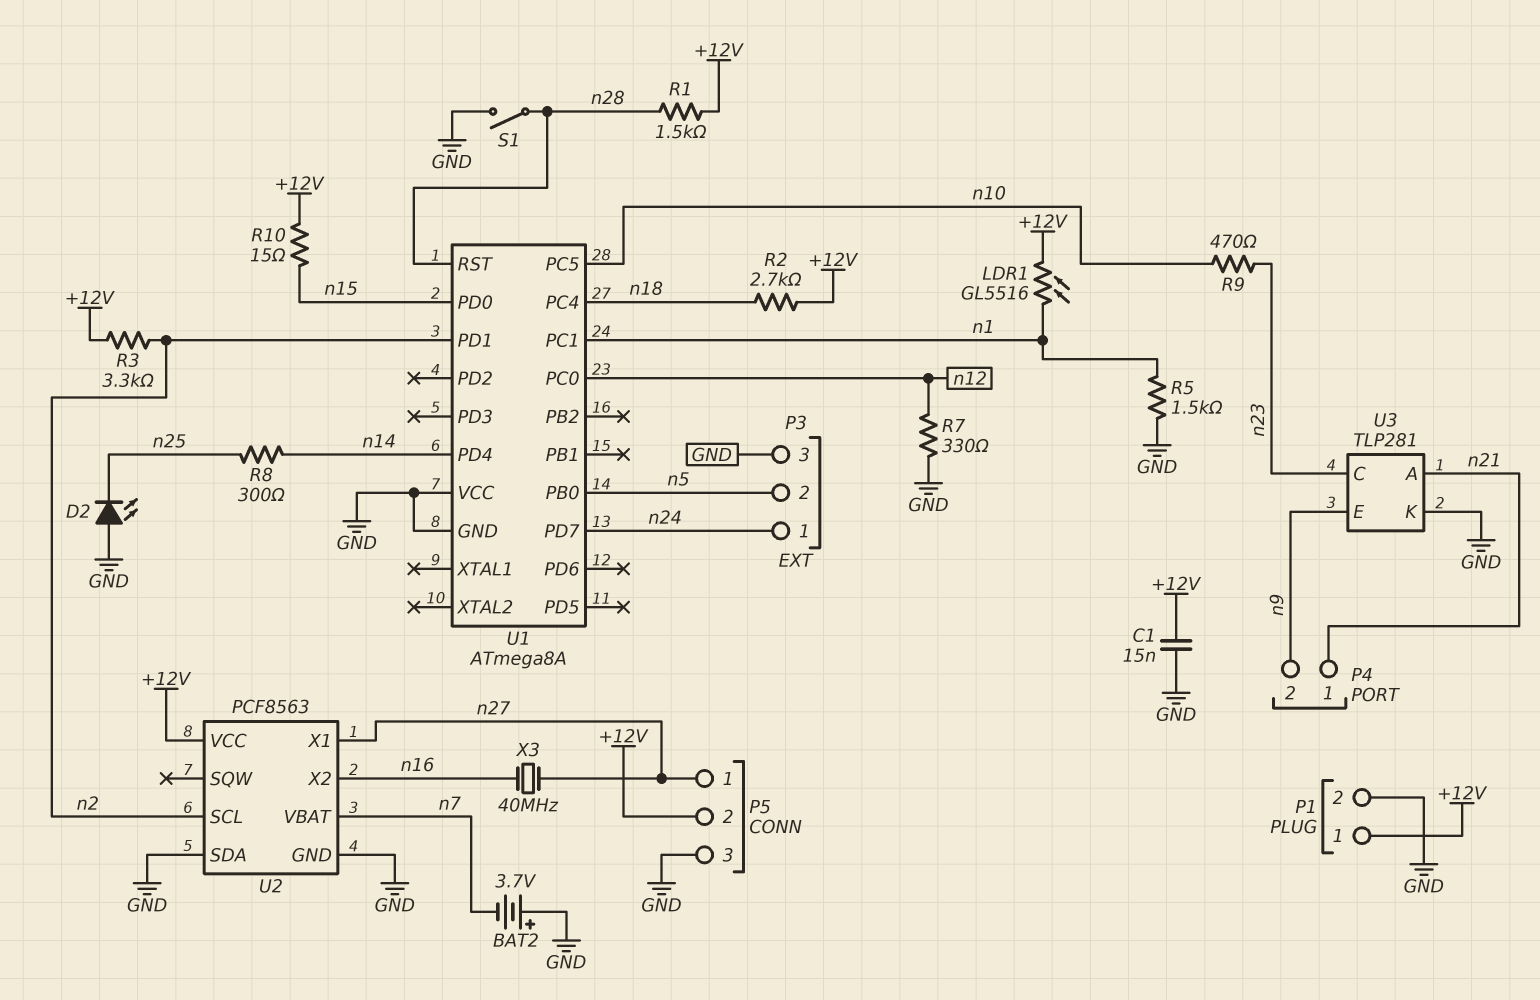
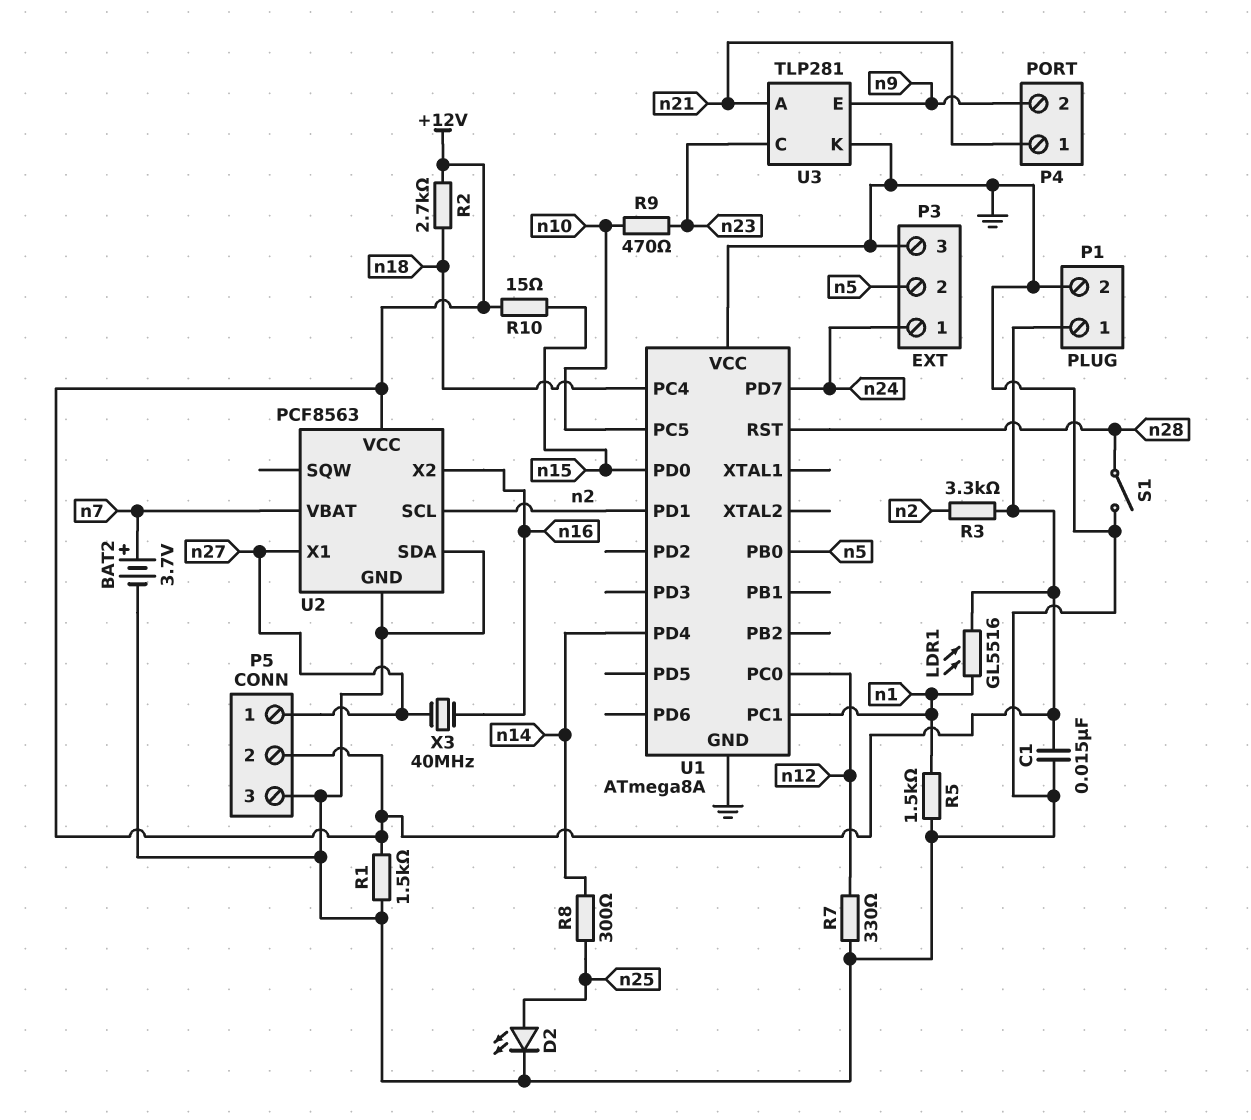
BAT2: 3.7V (plus GND, minus n7) -> 3.7V (plus n7, minus GND)
D2: LED (A GND, K n25) -> LED (A n25, K GND)
R1: 1.5k (+12V, n28) -> 1.5k (+12V, GND)

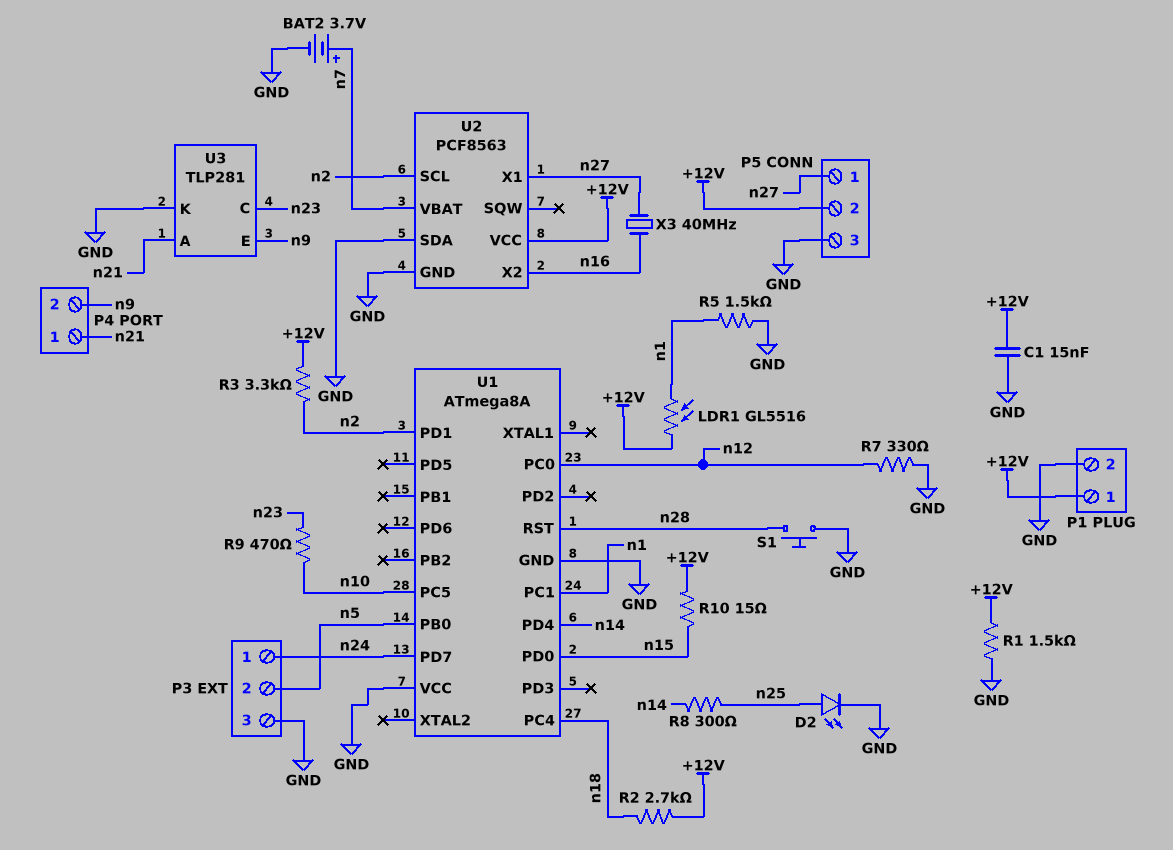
S1: switch (GND, n28) -> button (GND, n28)

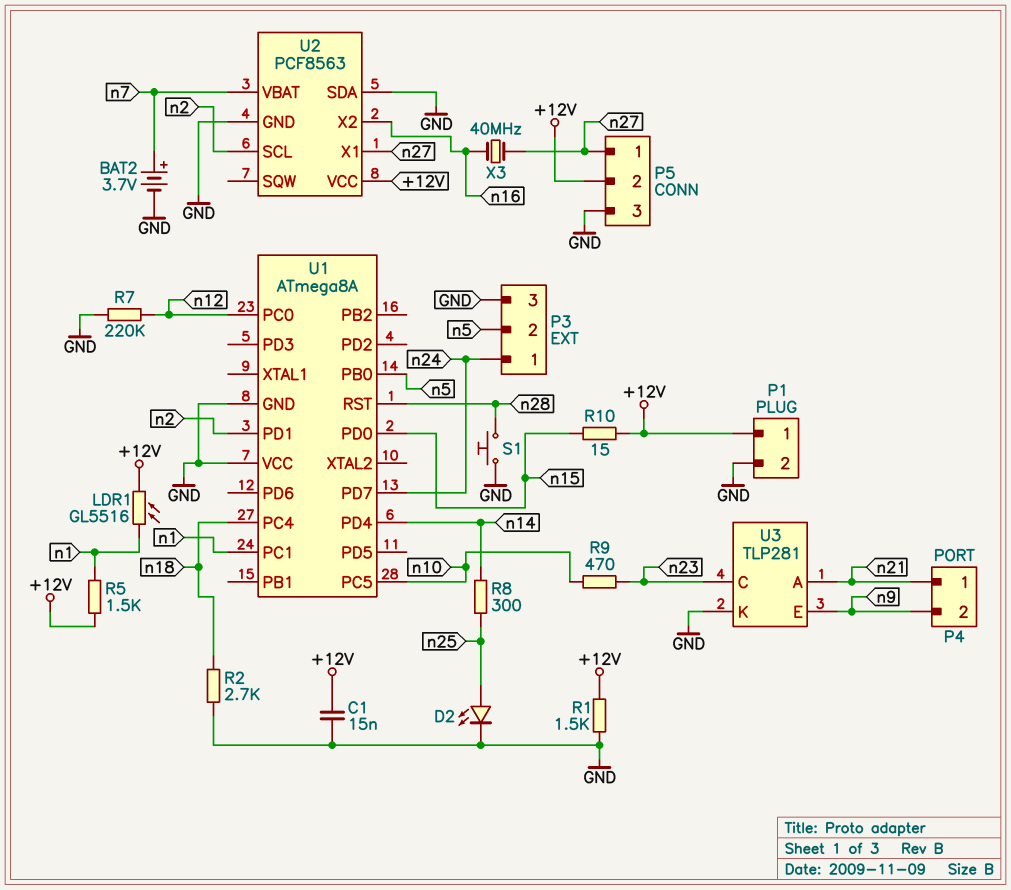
R2: 2.7k (+12V, n18) -> 2.7k (GND, n18)
R3: 3.3k (+12V, n2) -> none
R5: 1.5k (GND, n1) -> 1.5k (+12V, n1)
R7: 330 (GND, n12) -> 220k (GND, n12)

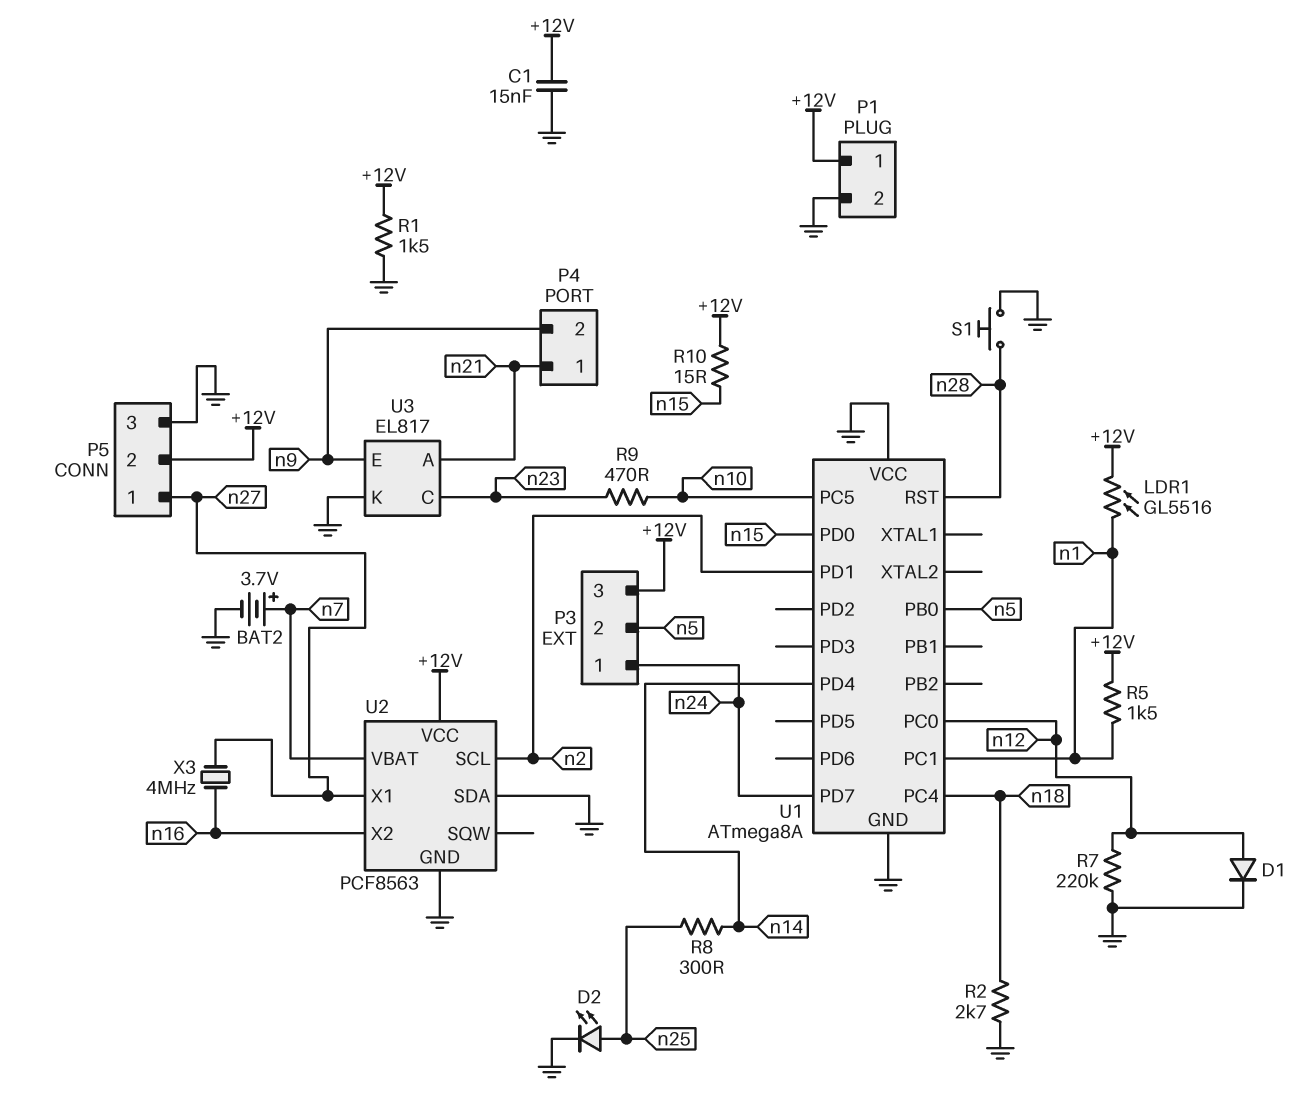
D1: none -> diode (A n12, K GND)
P3 pin 3: GND -> +12V
U3: TLP281 -> EL817
X3: 40MHz (n16, n27) -> 4MHz (n16, n27)

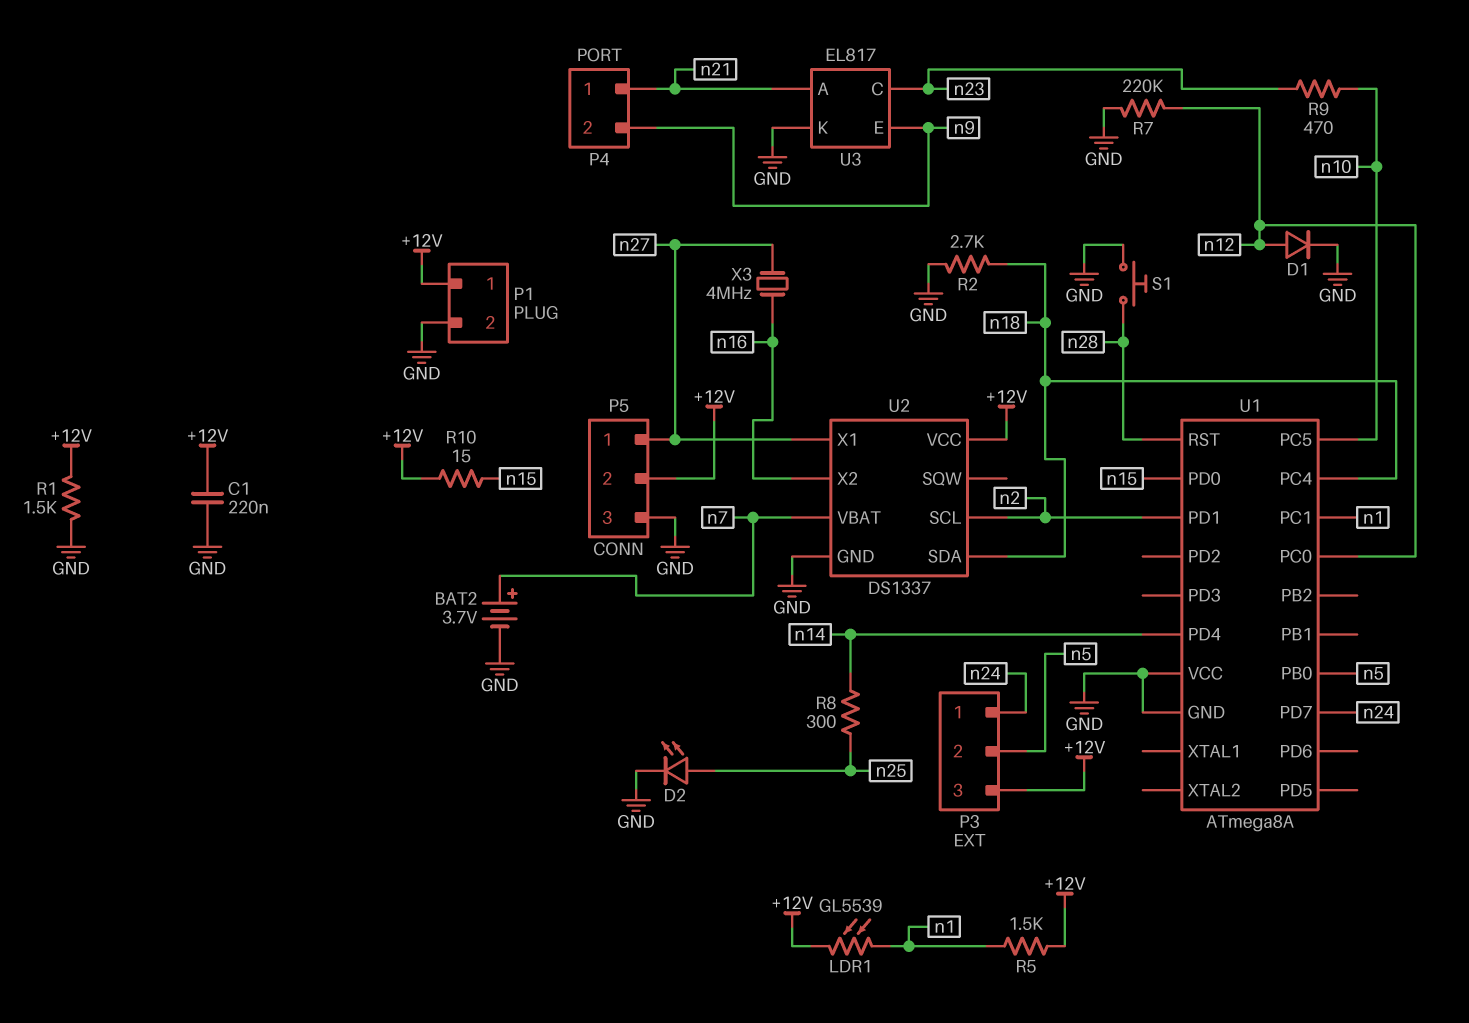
C1: 15nF (+12V, GND) -> 220nF (+12V, GND)
LDR1: GL5516 (+12V, n1) -> GL5539 (+12V, n1)
U2: PCF8563 -> DS1337
U2 pin SDA: GND -> n18

